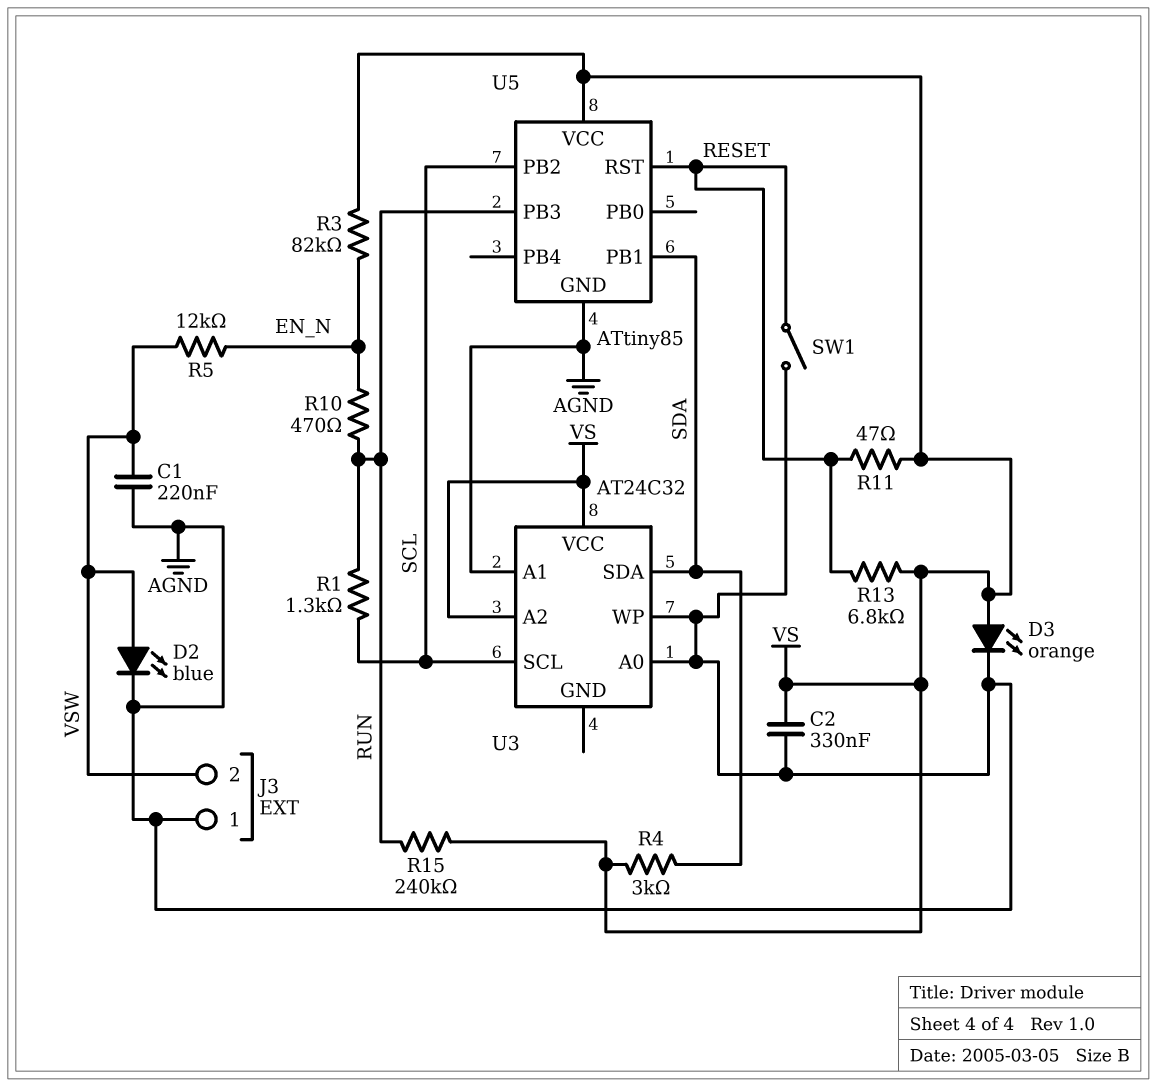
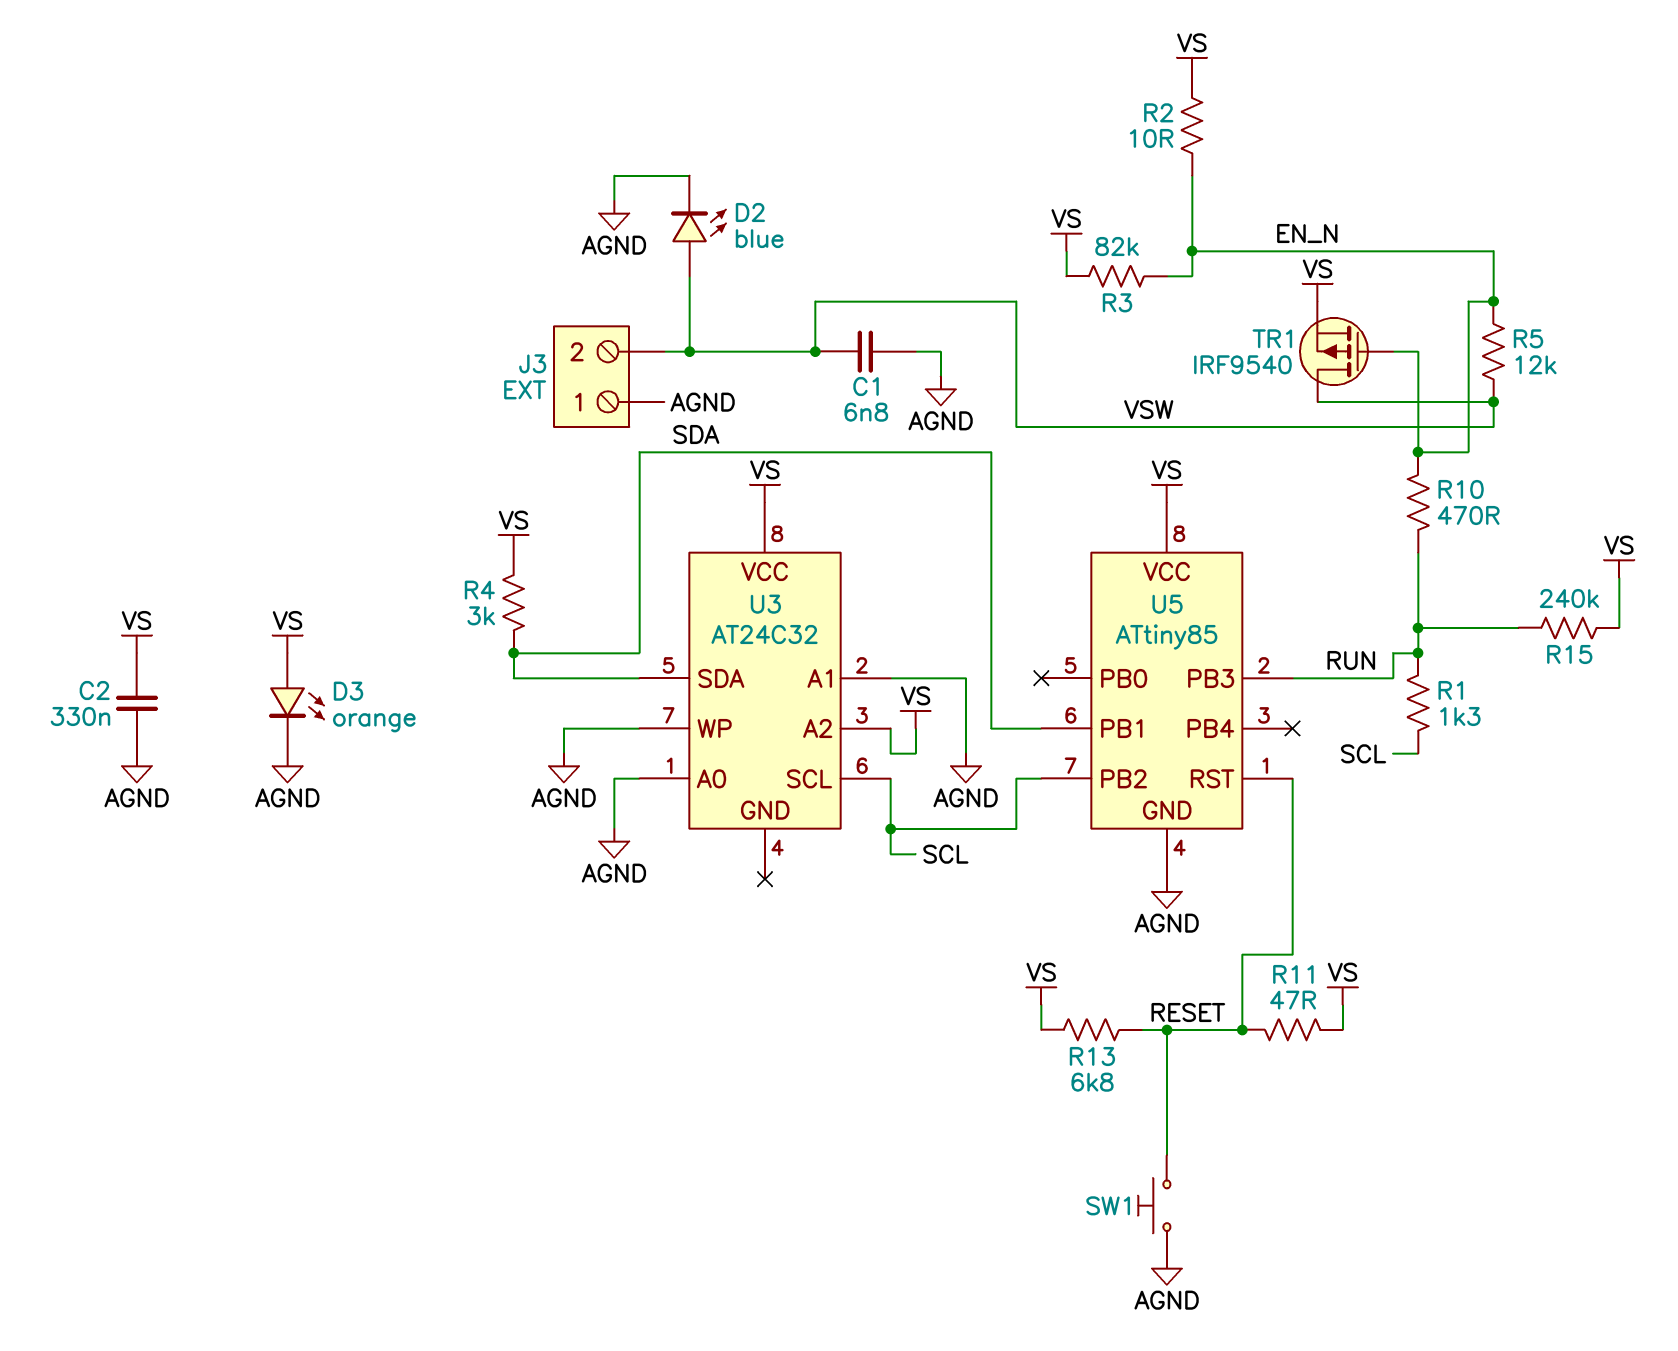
C1: 220nF (AGND, VSW) -> 6.8nF (AGND, VSW)
R2: none -> 10 (EN_N, VS)
SW1: switch (AGND, RESET) -> button (AGND, RESET)
TR1: none -> PMOS IRF9540 (G EN_N, D VSW, S VS)

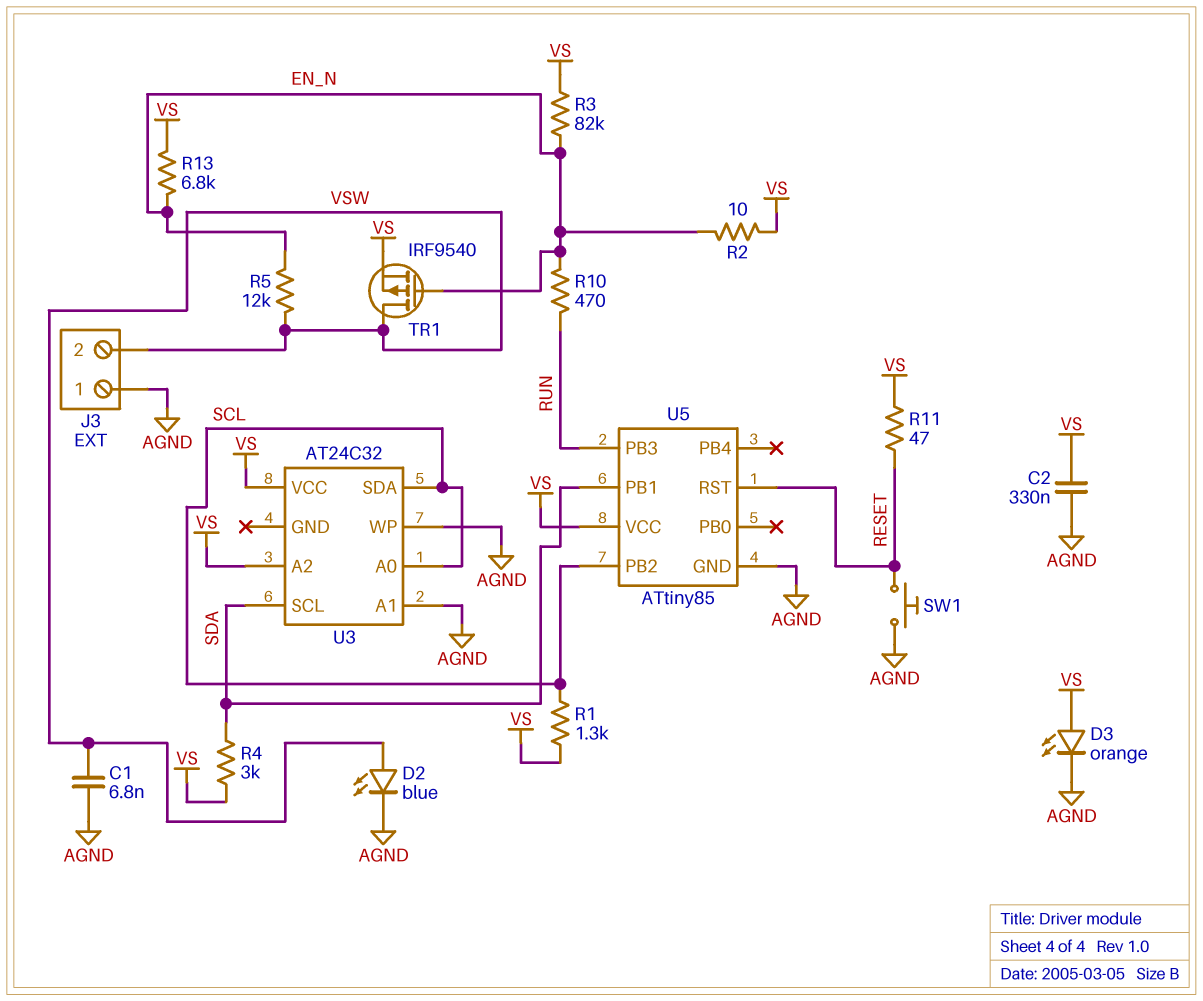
R1: 1.3k (RUN, SCL) -> 1.3k (SCL, VS)
R13: 6.8k (RESET, VS) -> 6.8k (EN_N, VS)
R15: 240k (RUN, VS) -> none
U3 pin A0: AGND -> SCL
U3 pin SCL: SCL -> SDA
U3 pin SDA: SDA -> SCL

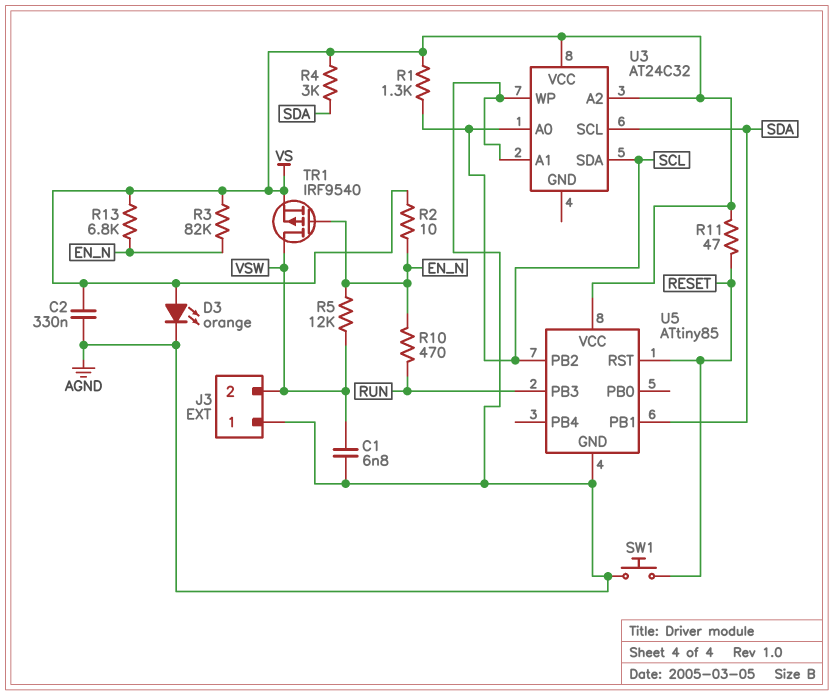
D2: LED blue (A VSW, K AGND) -> none

